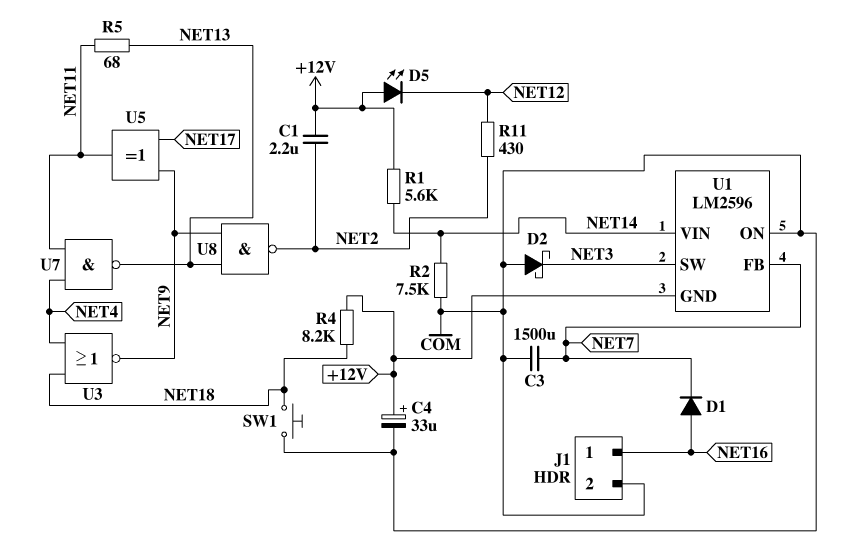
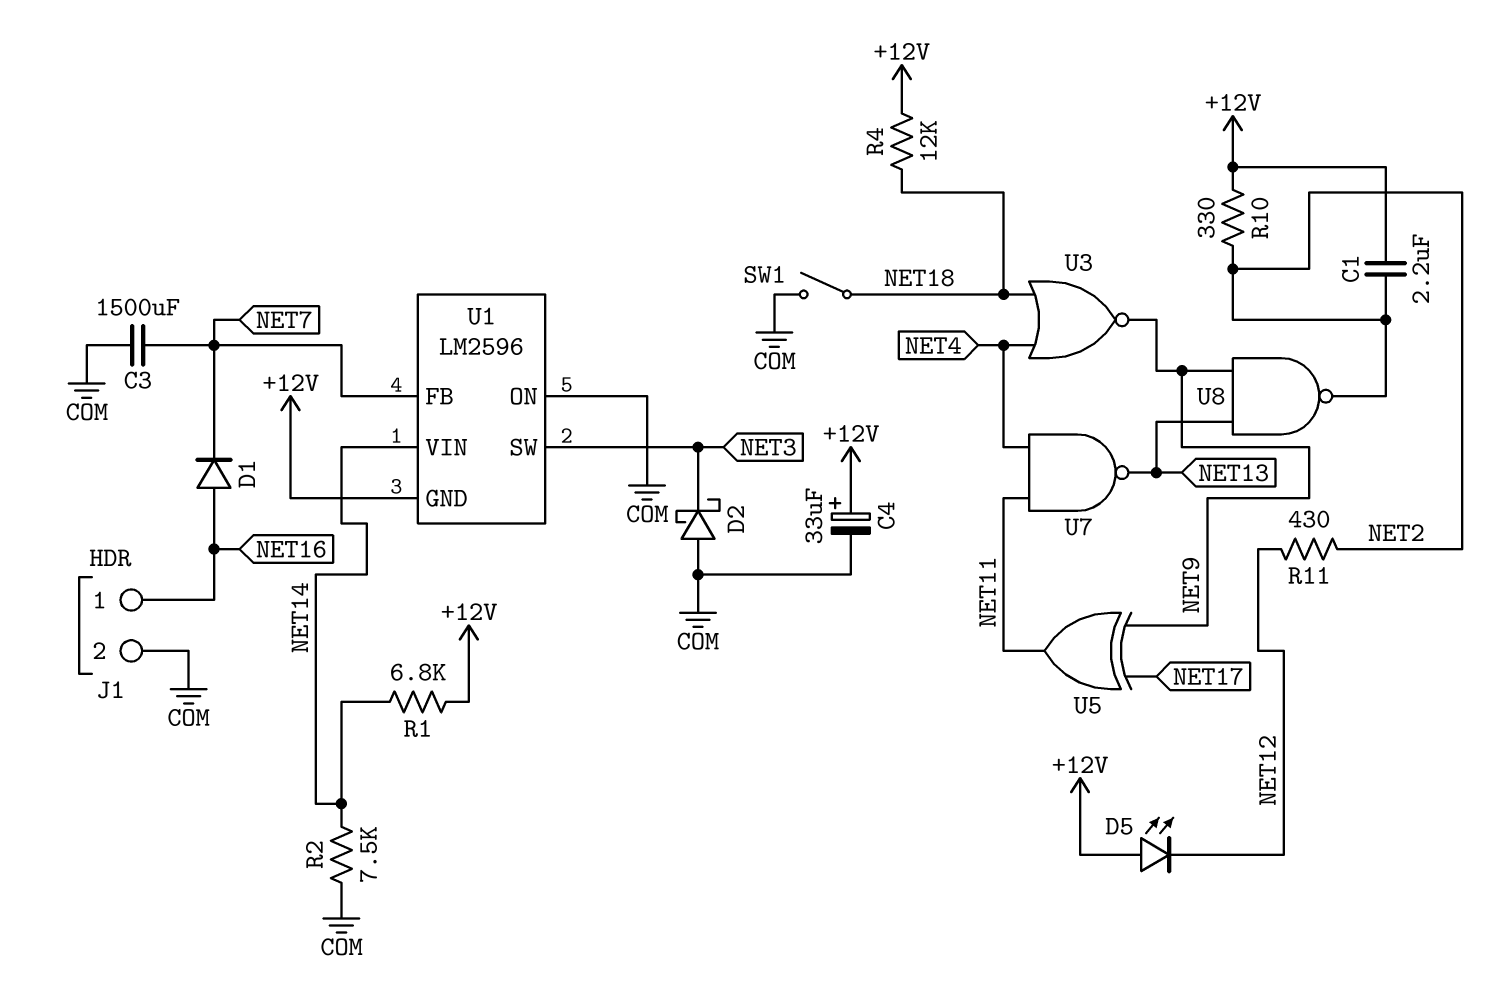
R1: 5.6k (+12V, NET14) -> 6.8k (+12V, NET14)
R4: 8.2k (+12V, NET18) -> 12k (+12V, NET18)
R5: 68 (NET11, NET13) -> none
R10: none -> 330 (+12V, NET2)
SW1: button (COM, NET18) -> switch (COM, NET18)

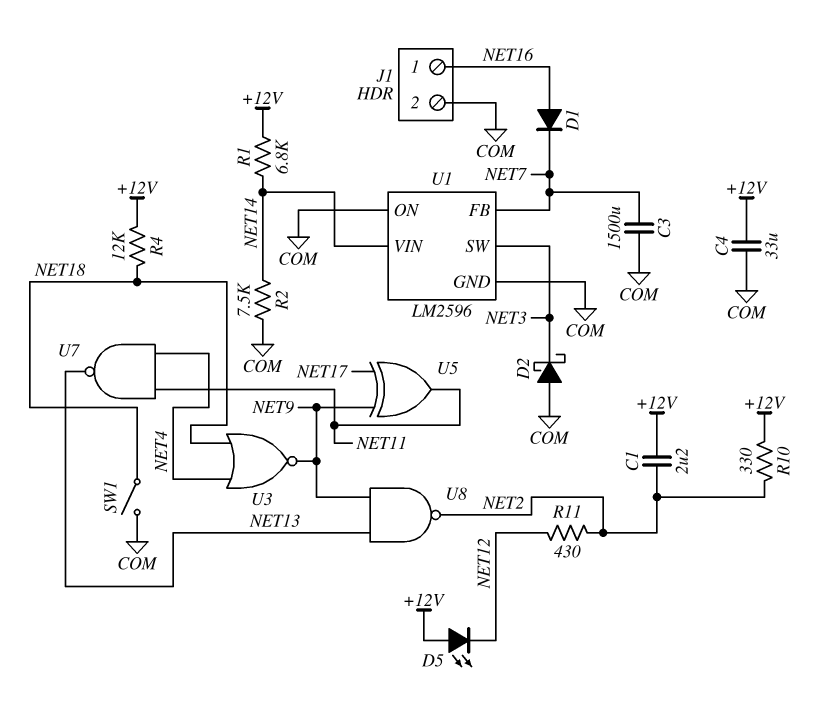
C4: 33uF (plus +12V, minus COM) -> 33uF (+12V, COM)
U1 pin GND: +12V -> COM

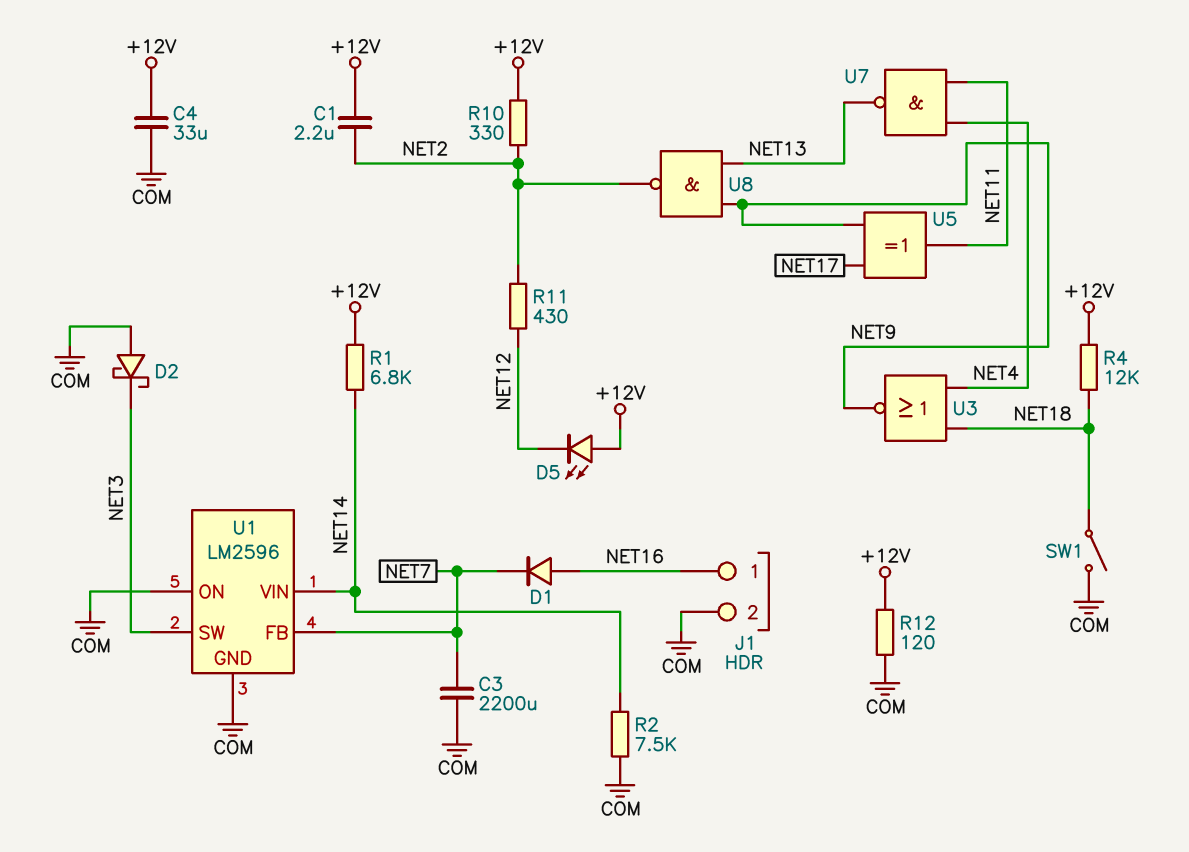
C3: 1500uF (COM, NET7) -> 2200uF (COM, NET7)
R12: none -> 120 (+12V, COM)

